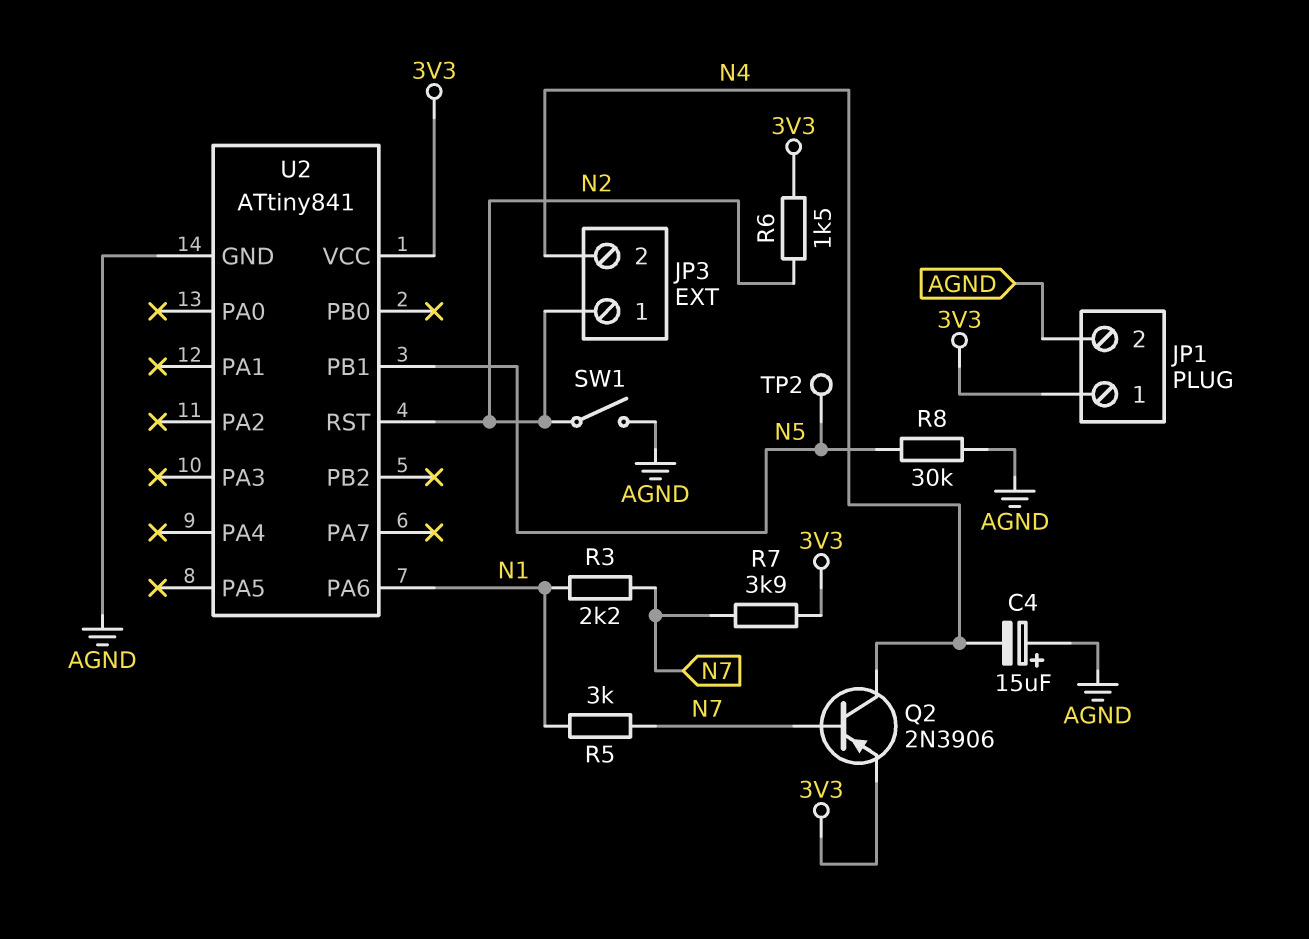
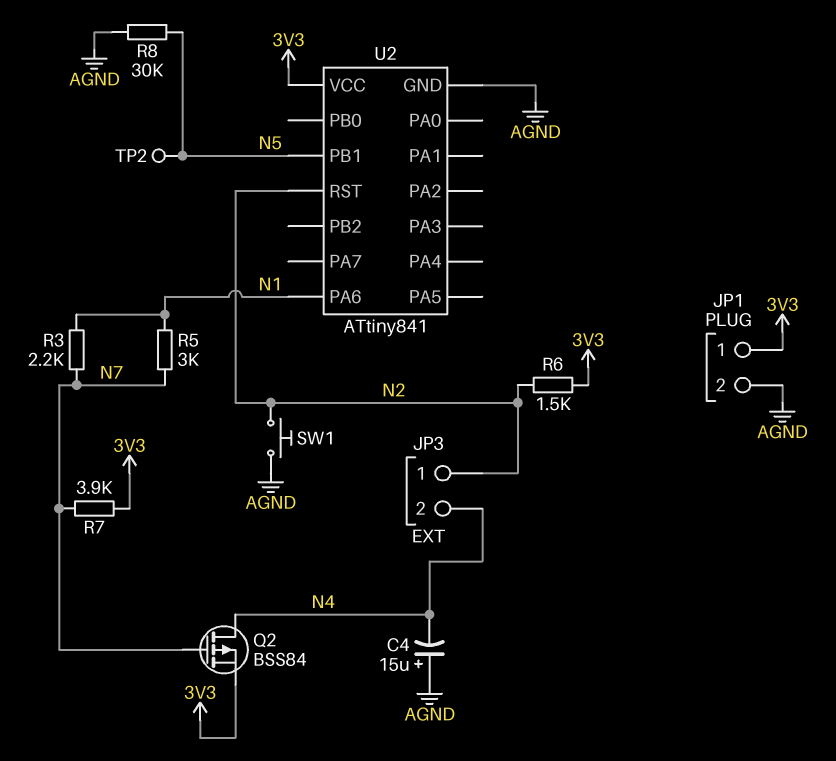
Q2: PNP 2N3906 (B N7, C N4, E 3V3) -> PMOS BSS84 (G N7, D N4, S 3V3)
SW1: switch (AGND, N2) -> button (AGND, N2)

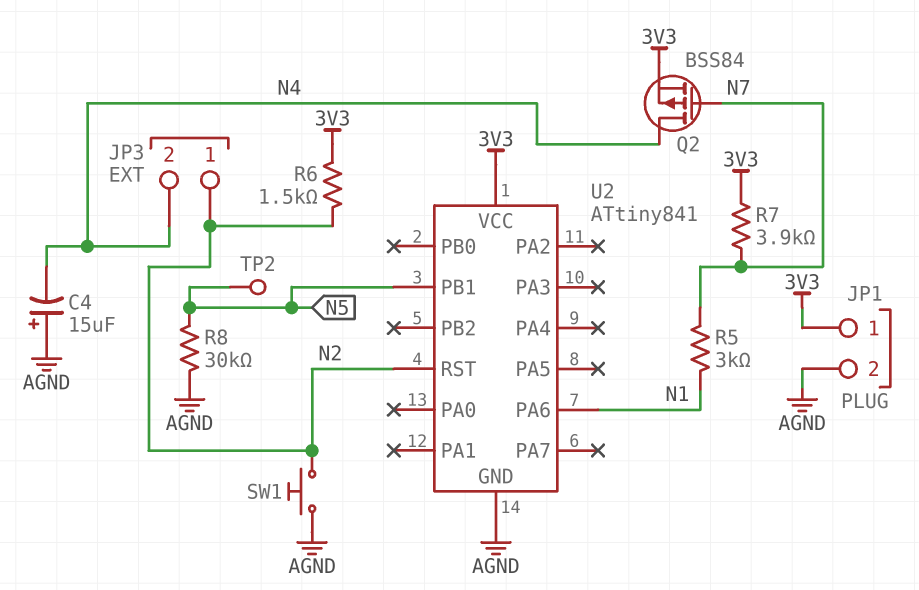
R3: 2.2k (N1, N7) -> none

